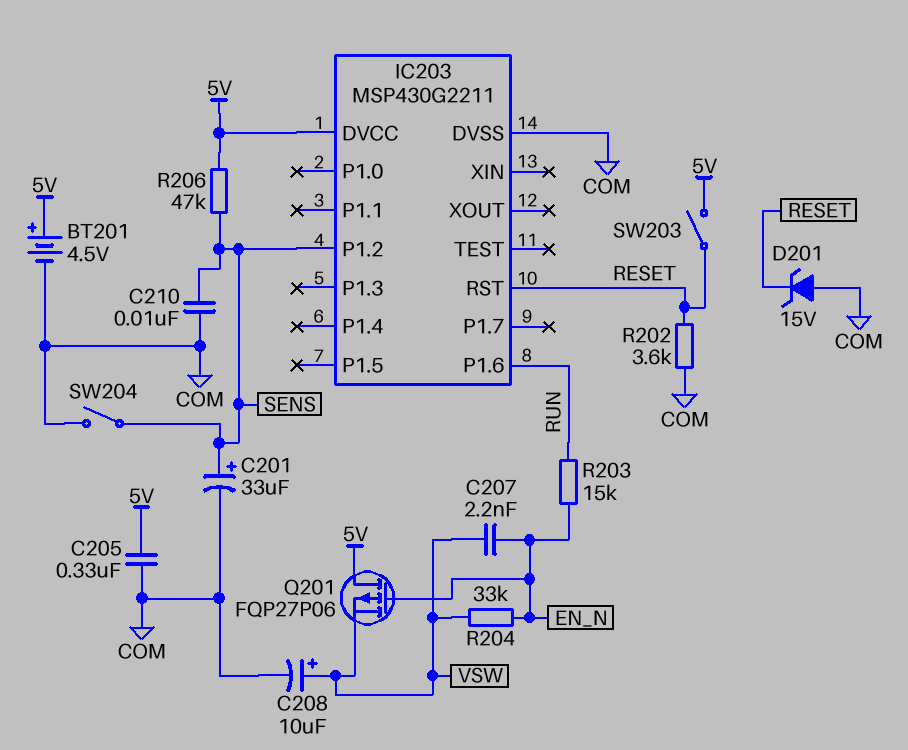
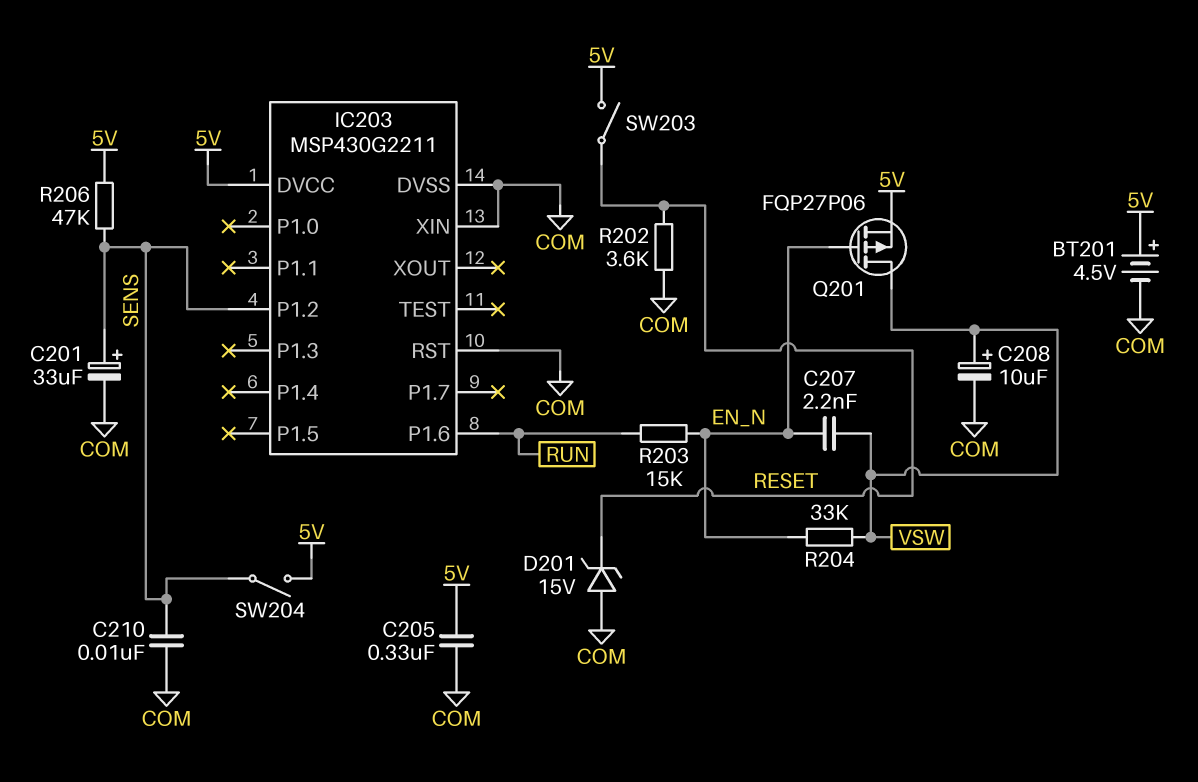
IC203 pin RST: RESET -> COM
IC203 pin XIN: none -> COM
Q201: PMOS FQP27P06 (G EN_N, D 5V, S VSW) -> PMOS FQP27P06 (G EN_N, D VSW, S 5V)
SW204: switch (COM, SENS) -> switch (5V, SENS)

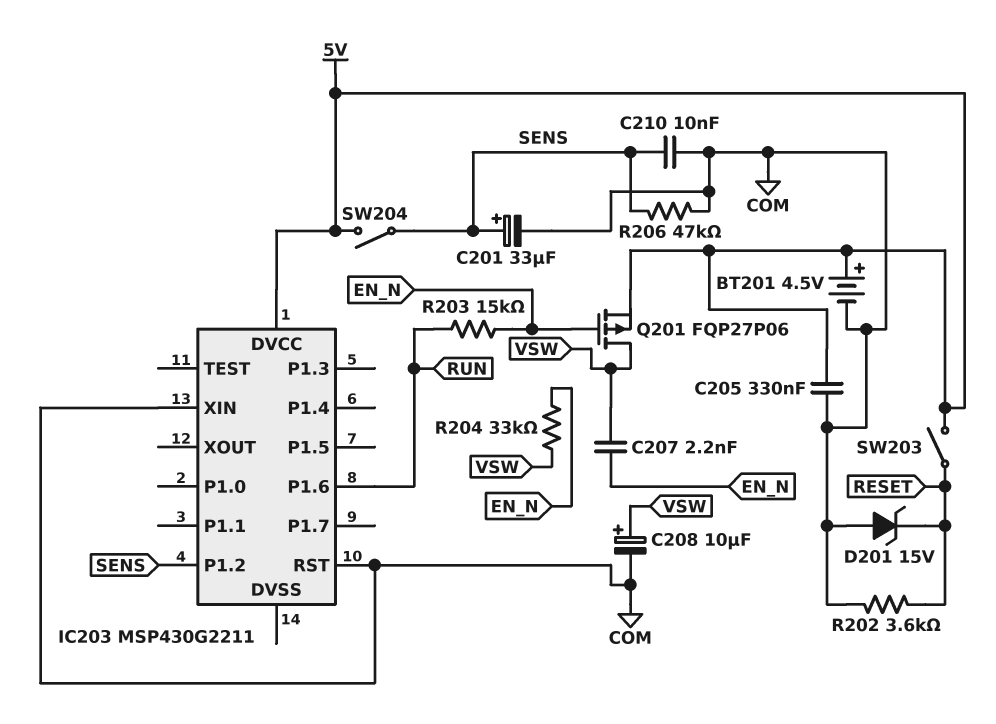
IC203 pin DVSS: COM -> none
R206: 47k (5V, SENS) -> 47k (COM, SENS)

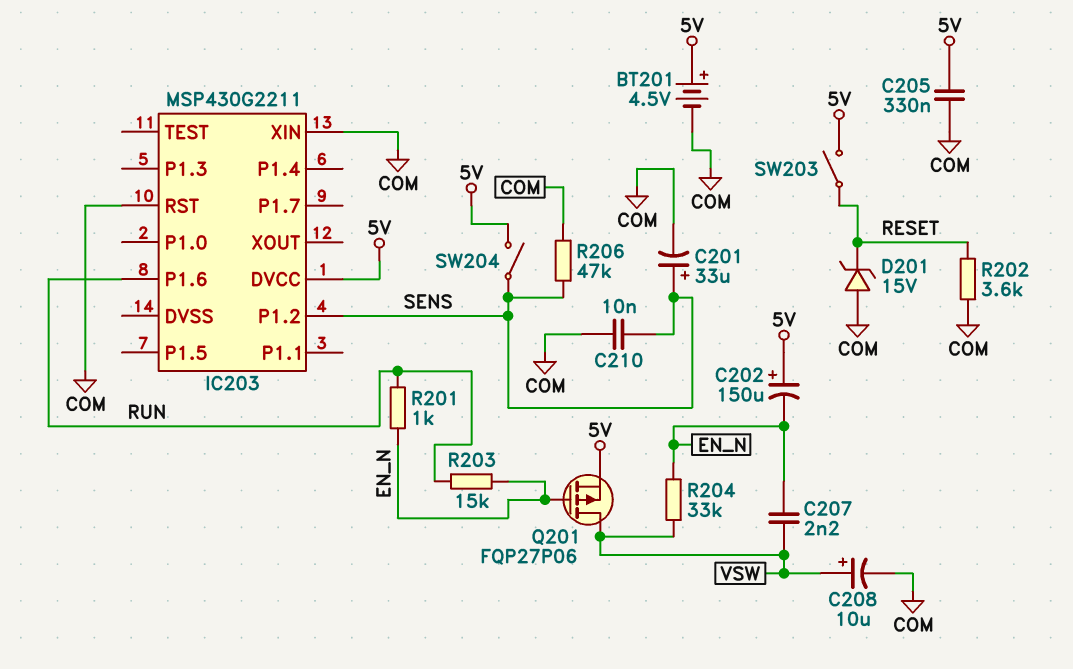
C202: none -> 150uF (plus 5V, minus EN_N)
R201: none -> 1k (EN_N, RUN)

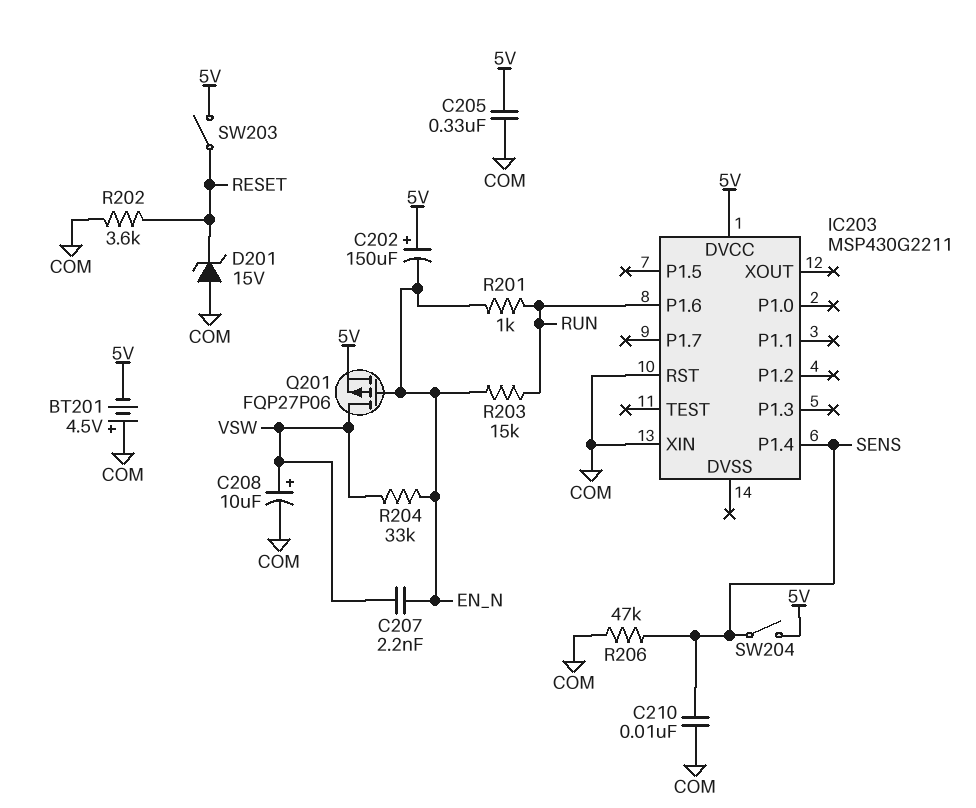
BT201: 4.5V (plus 5V, minus COM) -> 4.5V (plus COM, minus 5V)
C201: 33uF (plus SENS, minus COM) -> none
IC203 pin P1.2: SENS -> none
IC203 pin P1.4: none -> SENS

